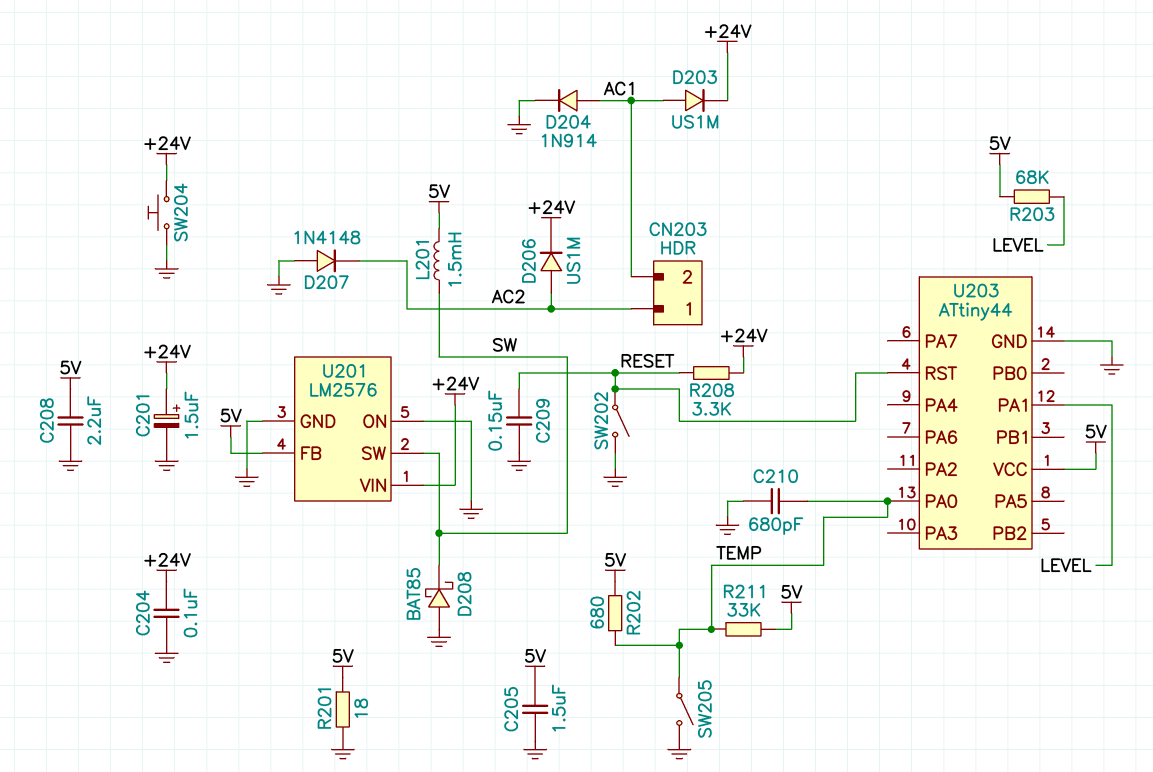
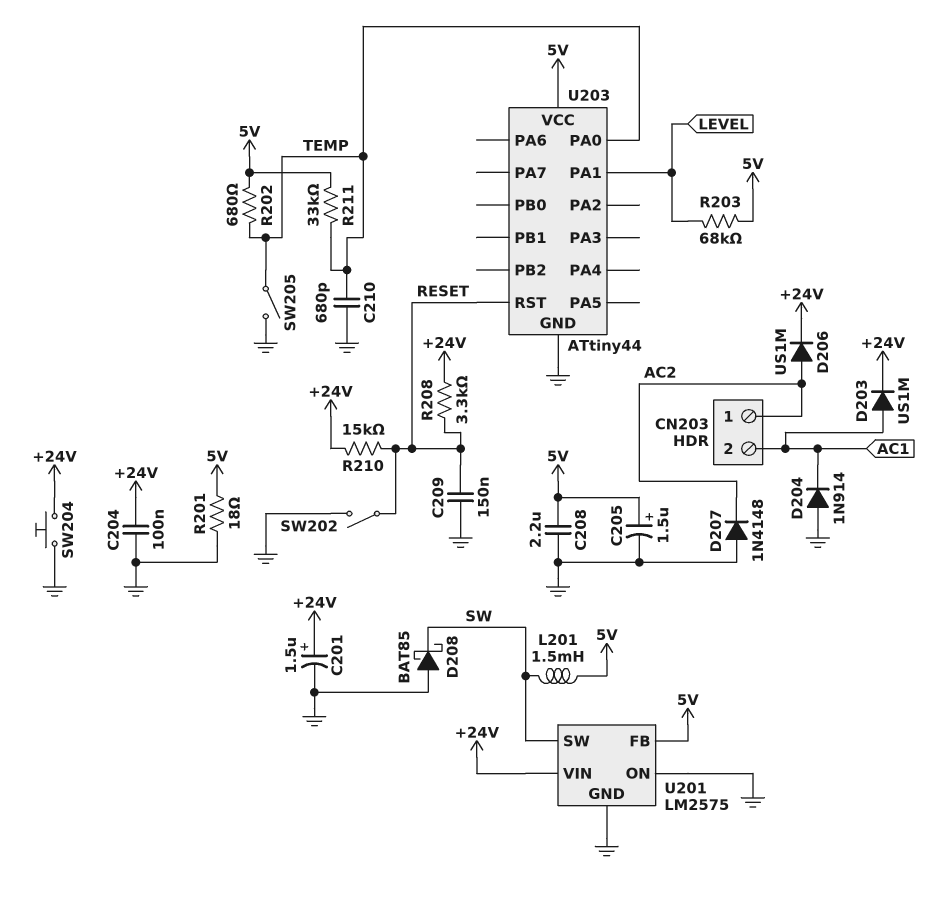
C205: 1.5uF (5V, GND) -> 1.5uF (plus 5V, minus GND)
D204: diode 1N914 (A AC1, K GND) -> diode 1N914 (A GND, K AC1)
R210: none -> 15k (+24V, RESET)
U201: LM2576 -> LM2575

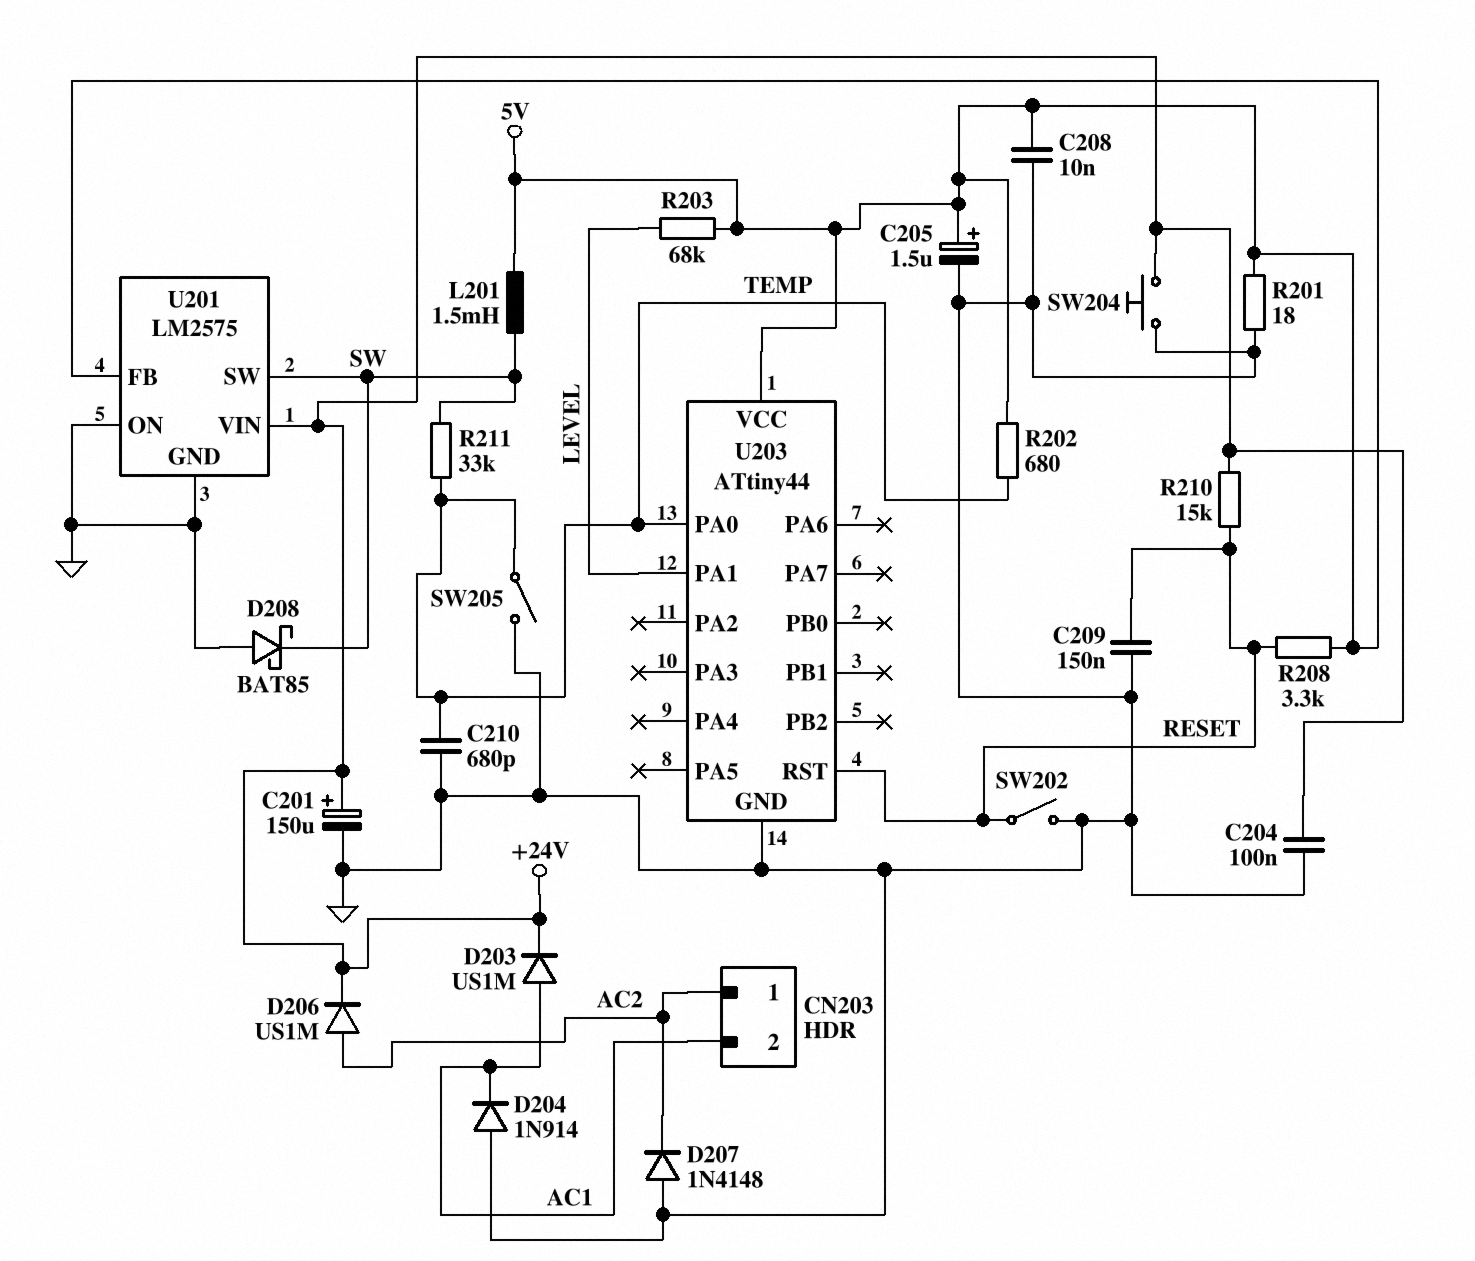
C201: 1.5uF (plus +24V, minus GND) -> 150uF (plus +24V, minus GND)
C208: 2.2uF (5V, GND) -> 10nF (5V, GND)
R208: 3.3k (+24V, RESET) -> 3.3k (5V, RESET)
R211: 33k (5V, TEMP) -> 33k (SW, TEMP)

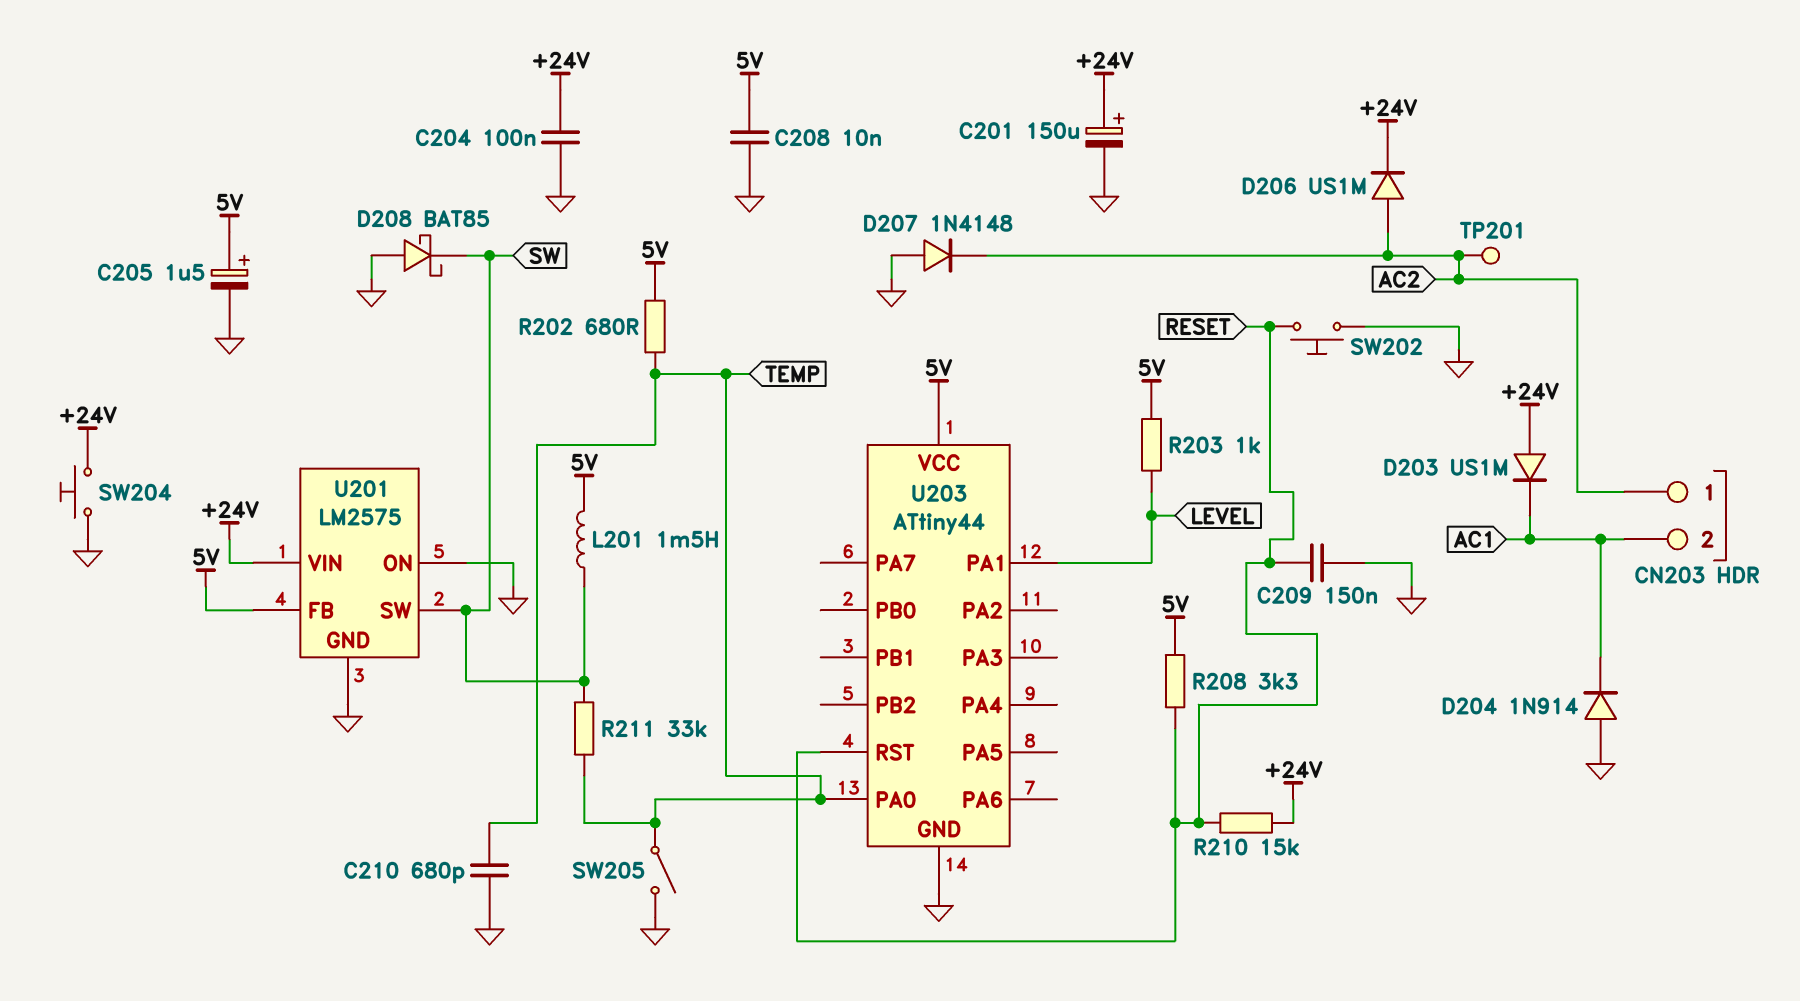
D203: diode US1M (A AC1, K +24V) -> diode US1M (A +24V, K AC1)
R201: 18 (5V, GND) -> none
R203: 68k (5V, LEVEL) -> 1k (5V, LEVEL)
SW202: switch (GND, RESET) -> button (GND, RESET)
TP201: none -> test point (AC2)

